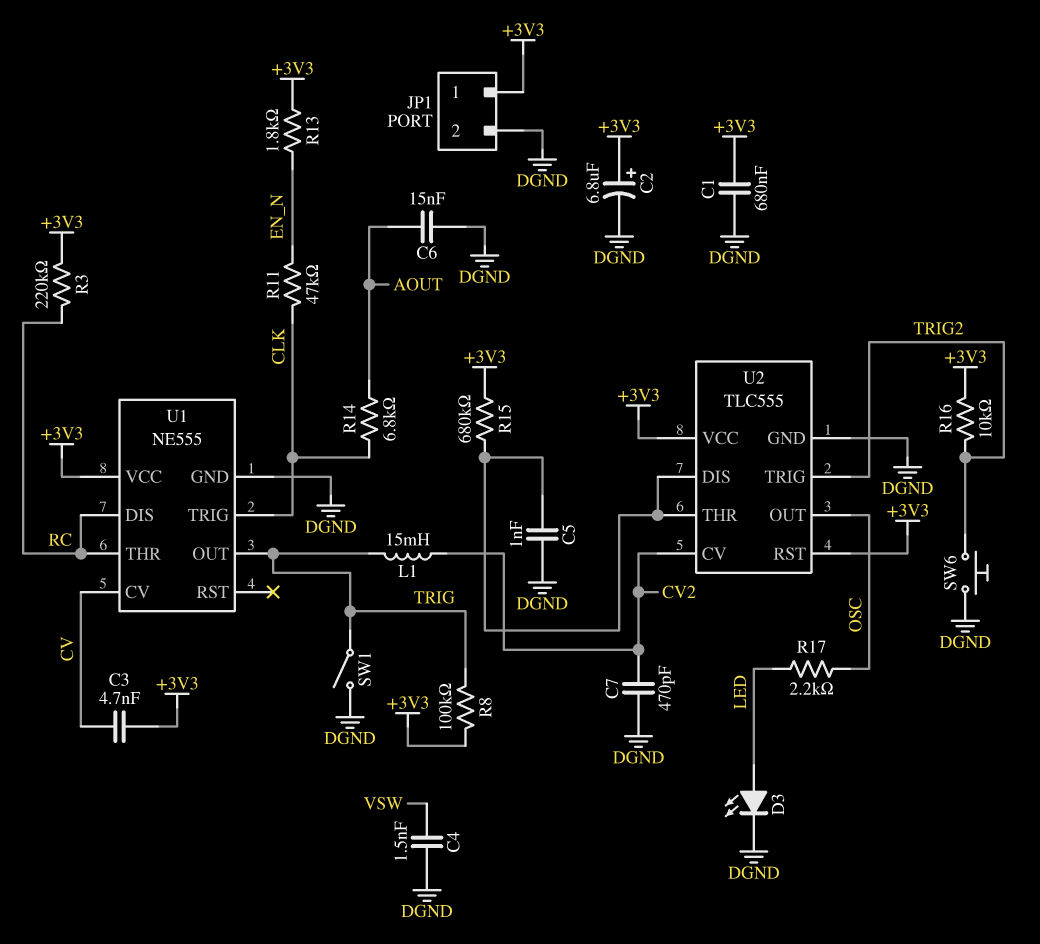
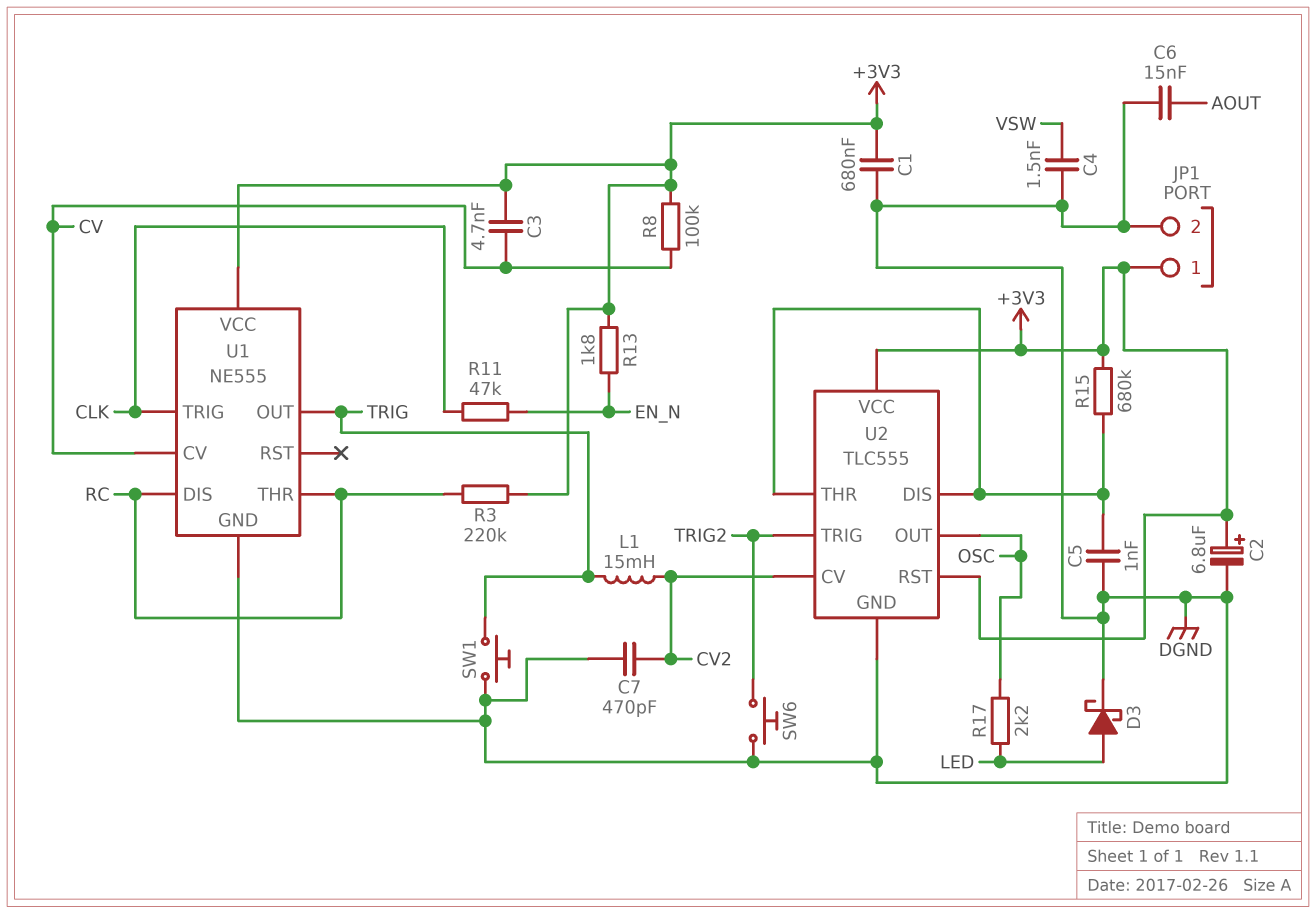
D3: LED (A LED, K DGND) -> schottky (A LED, K DGND)
R8: 100k (+3V3, TRIG) -> 100k (+3V3, CV)
R14: 6.8k (AOUT, CLK) -> none
R16: 10k (+3V3, TRIG2) -> none
SW1: switch (DGND, TRIG) -> button (DGND, TRIG)

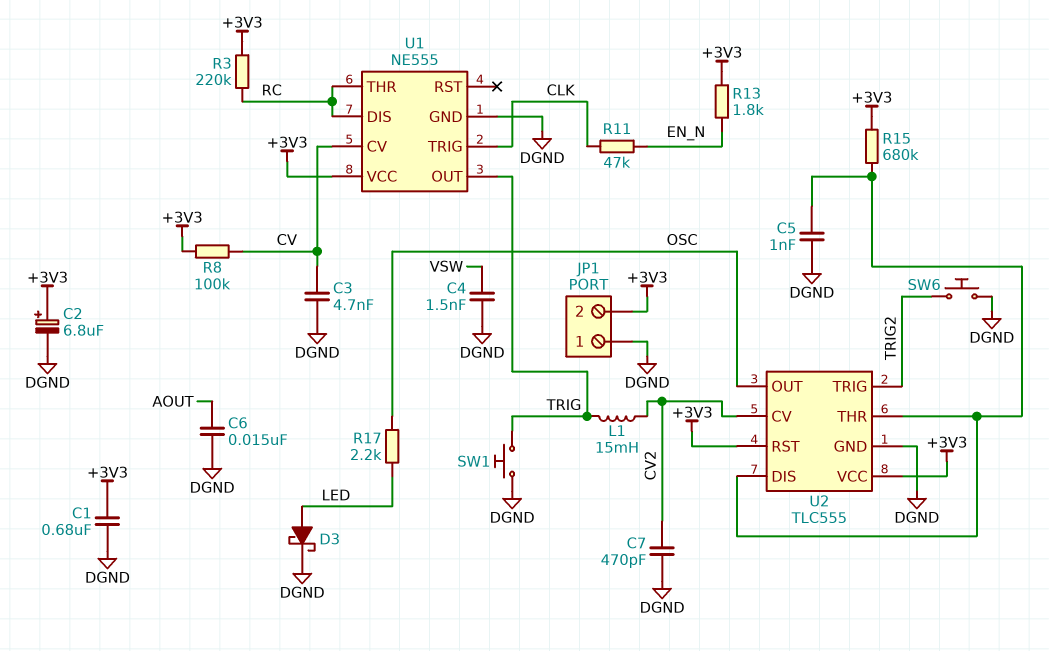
C3: 4.7nF (+3V3, CV) -> 4.7nF (CV, DGND)
JP1 pin 1: +3V3 -> DGND
JP1 pin 2: DGND -> +3V3

